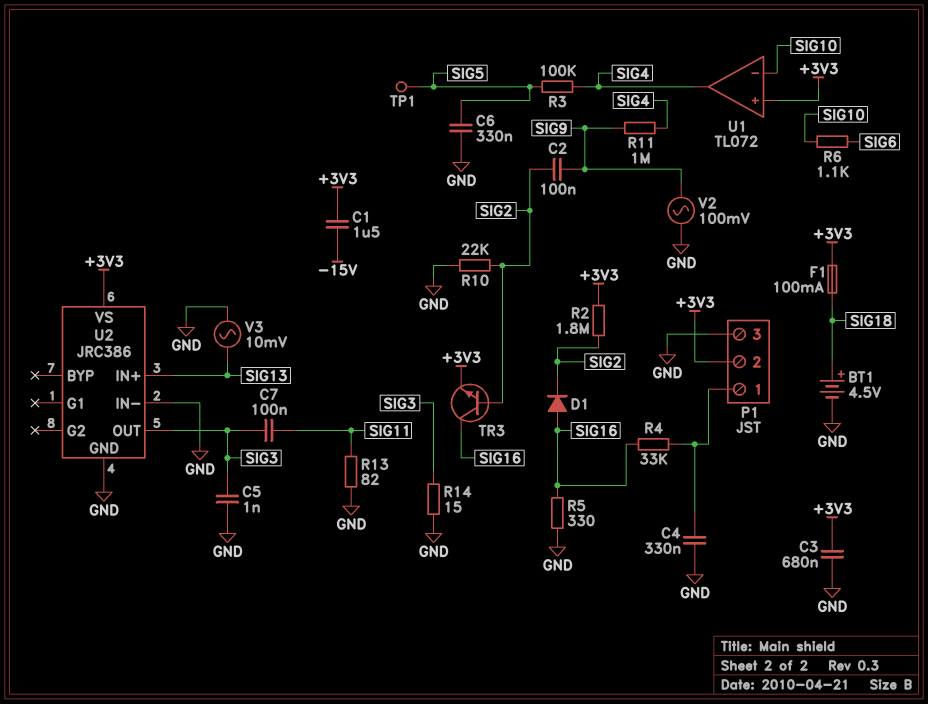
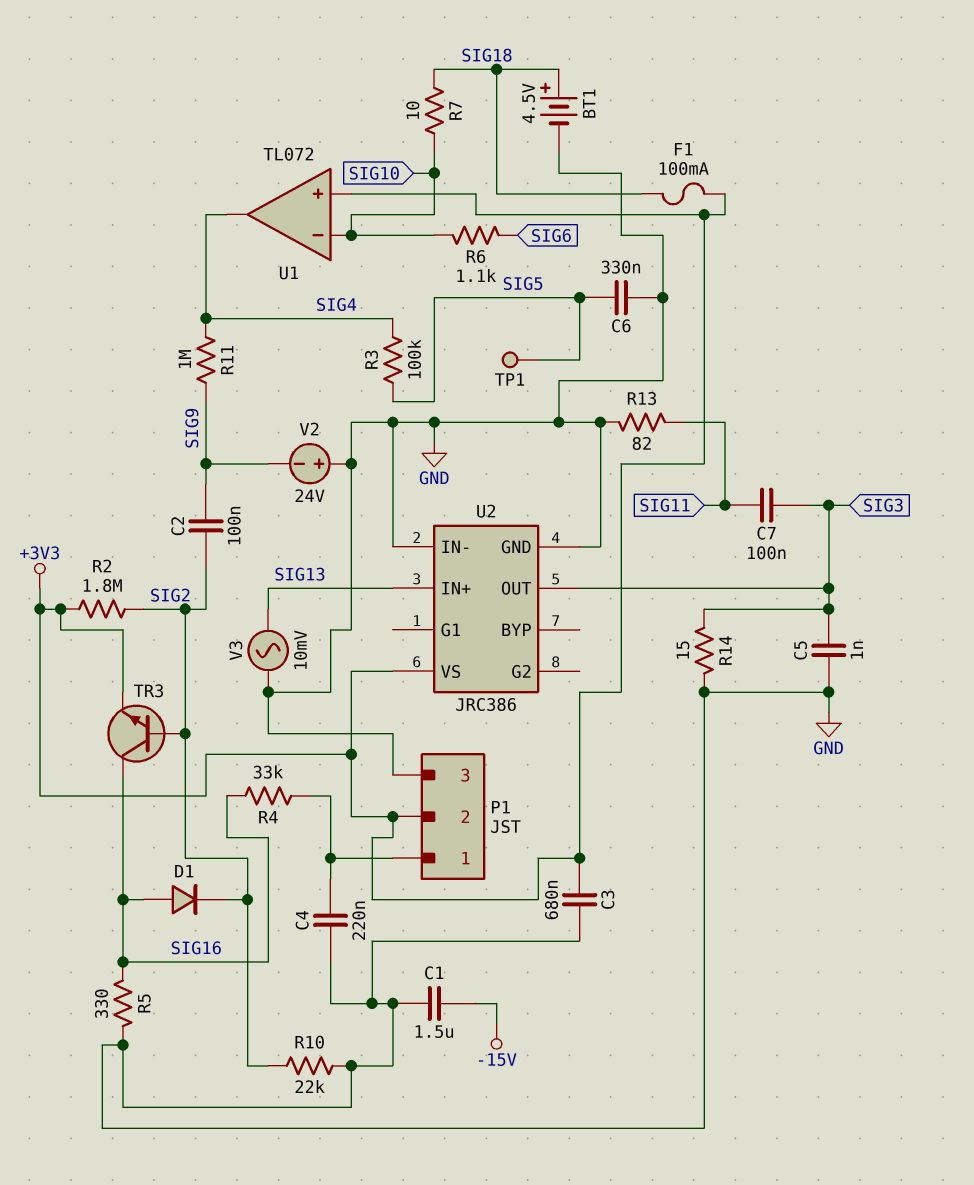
C1: 1.5uF (+3V3, -15V) -> 1.5uF (-15V, GND)
C4: 330nF (GND, P1/1) -> 220nF (GND, P1/1)
R7: none -> 10 (SIG10, SIG18)
V2: AC 100mV (GND, SIG9) -> 24V (plus GND, minus SIG9)

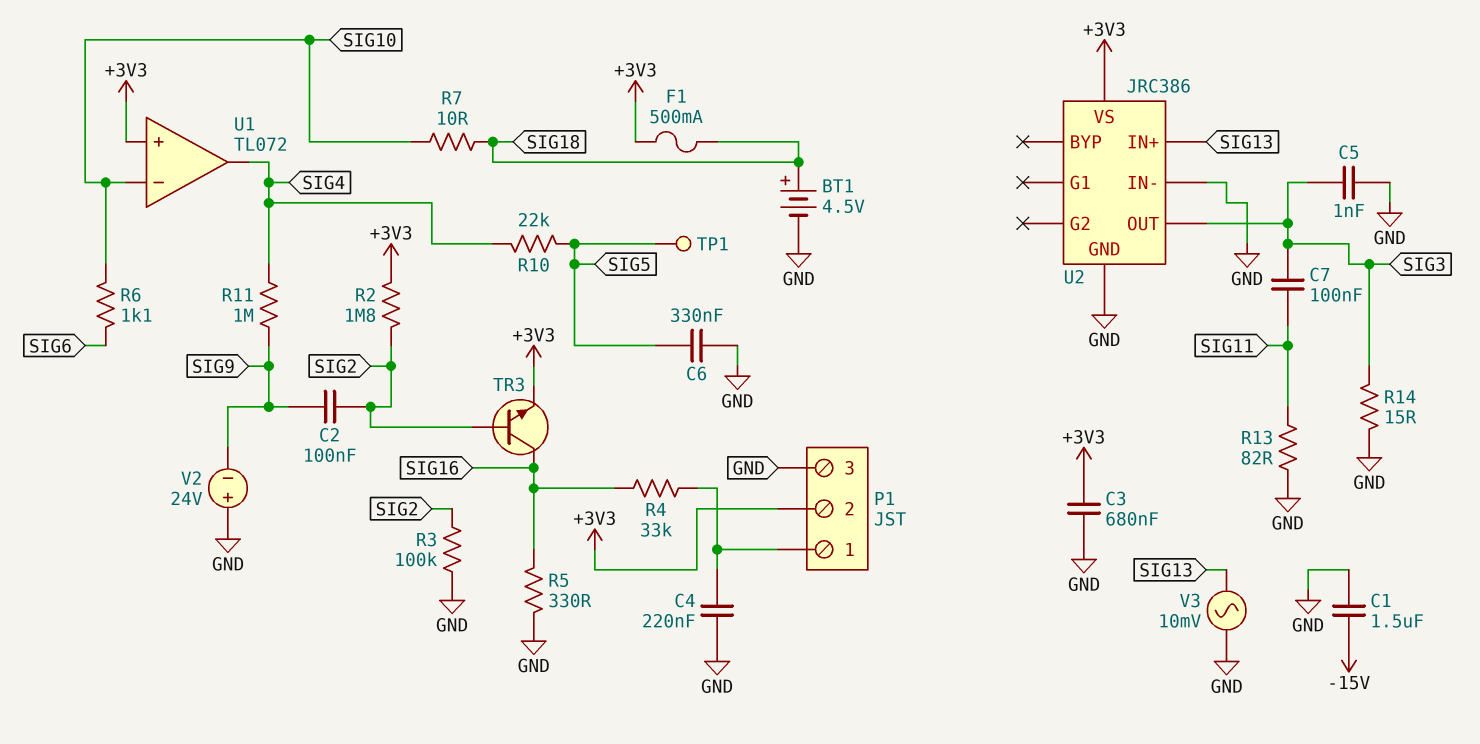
D1: diode (A SIG16, K SIG2) -> none
F1: 100mA (+3V3, SIG18) -> 500mA (+3V3, SIG18)
R3: 100k (SIG4, SIG5) -> 100k (GND, SIG2)
R10: 22k (GND, SIG2) -> 22k (SIG4, SIG5)

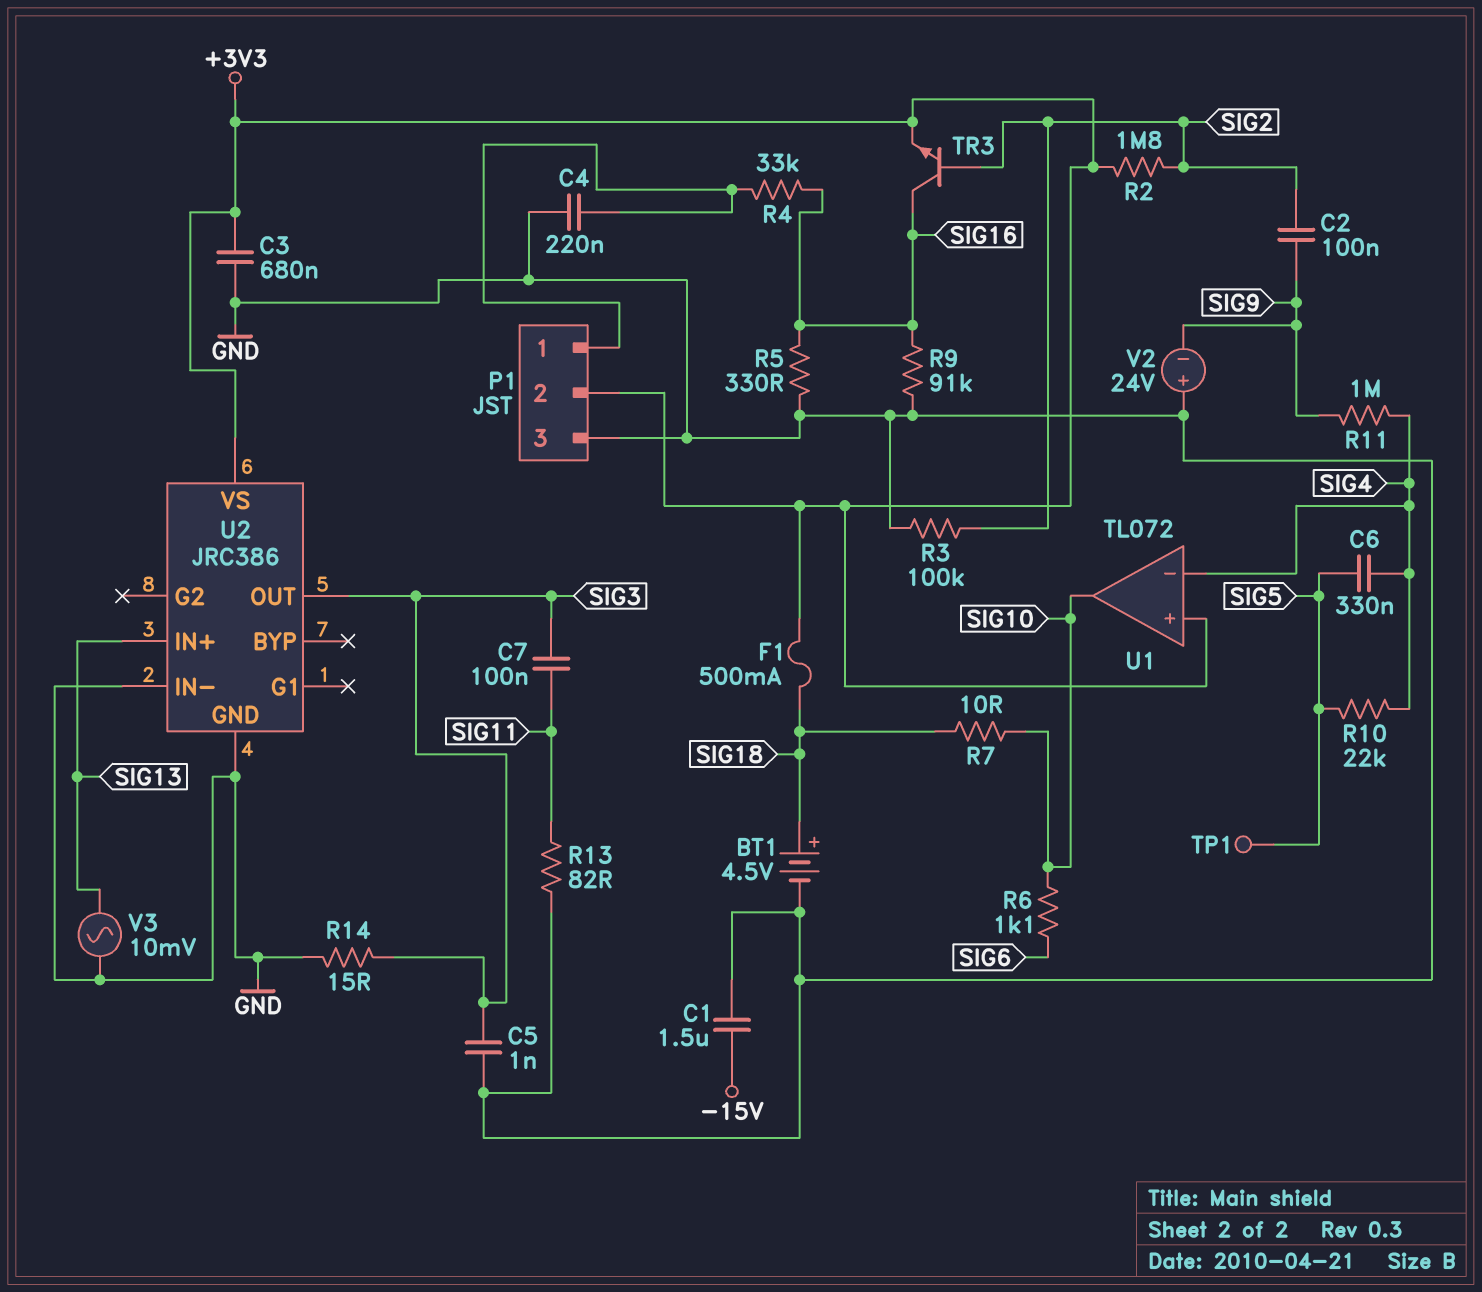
C6: 330nF (GND, SIG5) -> 330nF (SIG4, SIG5)
R9: none -> 91k (GND, SIG16)
U1 pin in-: SIG10 -> SIG4
U1 pin out: SIG4 -> SIG10

